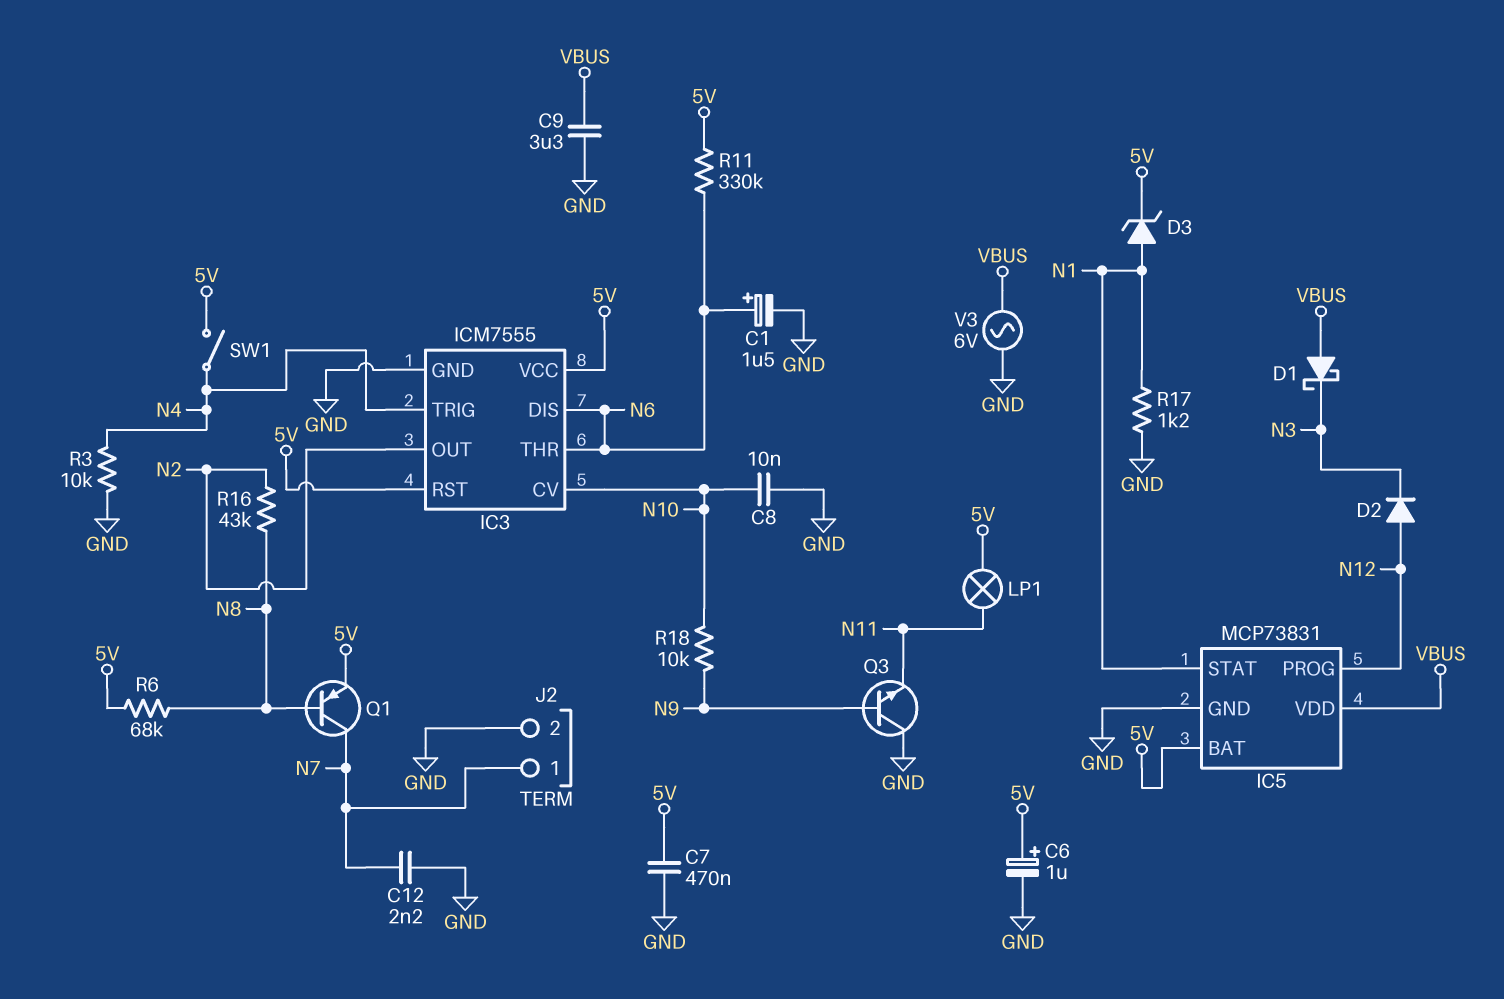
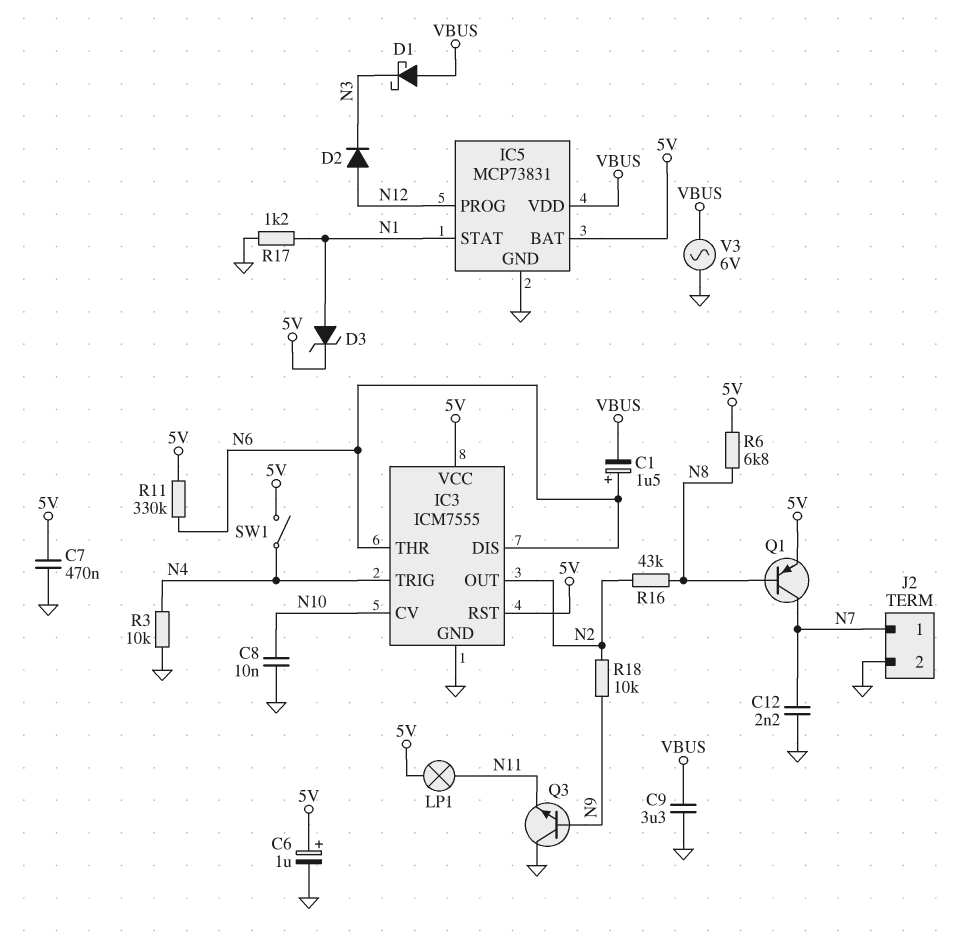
C1: 1.5uF (plus N6, minus GND) -> 1.5uF (plus N6, minus VBUS)
R6: 68k (5V, N8) -> 6.8k (5V, N8)
R18: 10k (N9, N10) -> 10k (N2, N9)

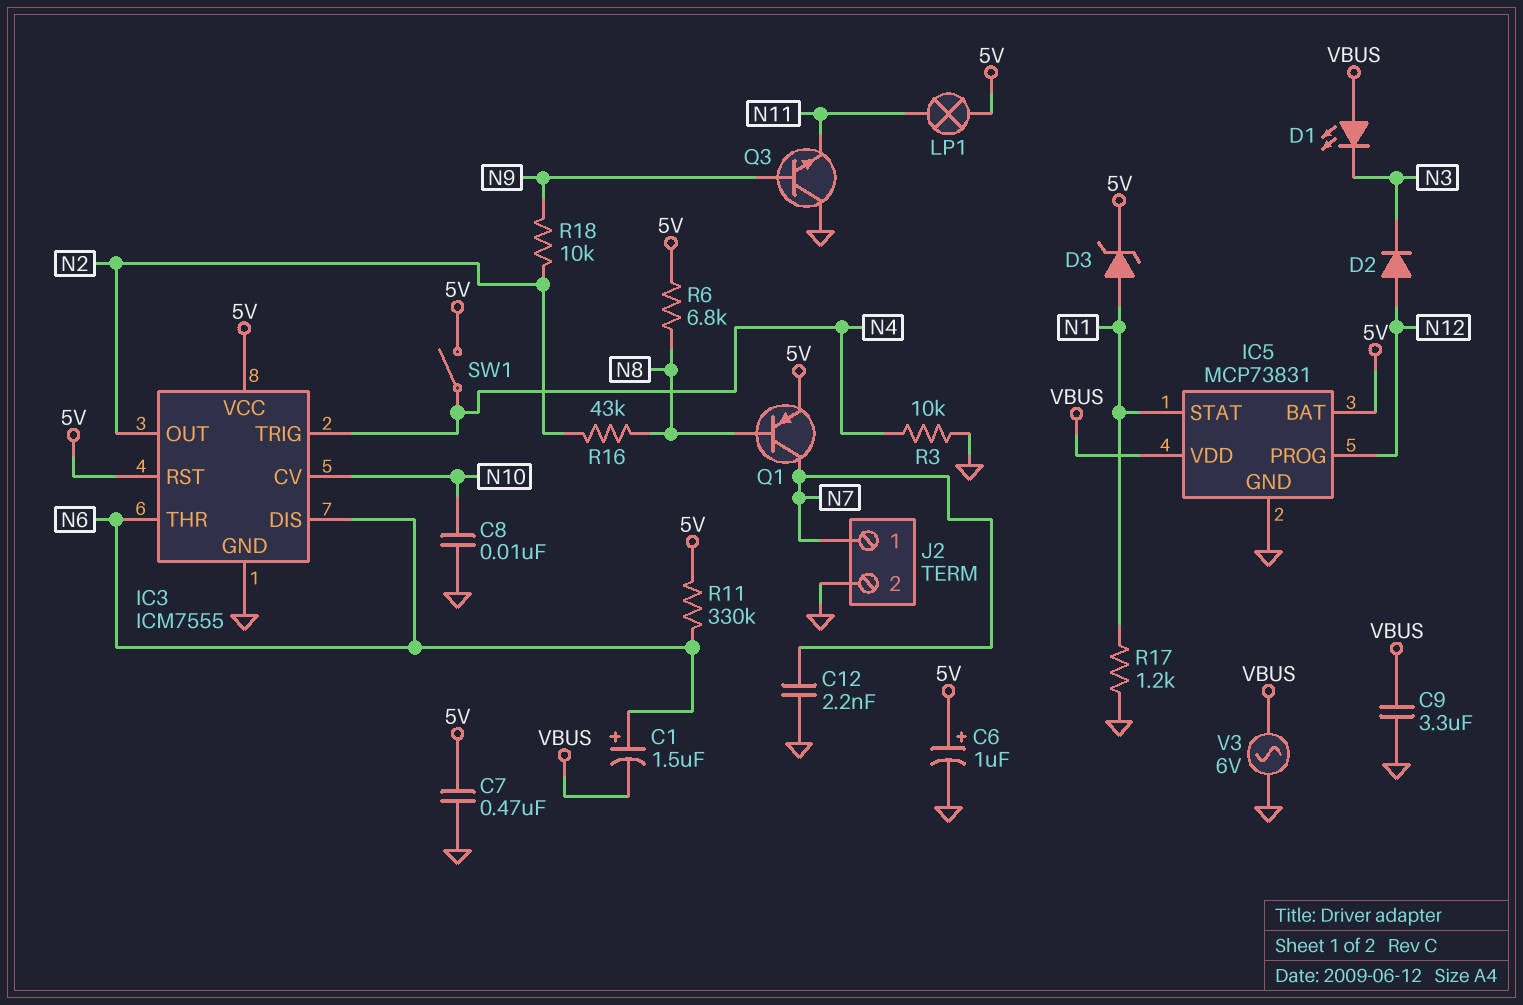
D1: schottky (A VBUS, K N3) -> LED (A VBUS, K N3)

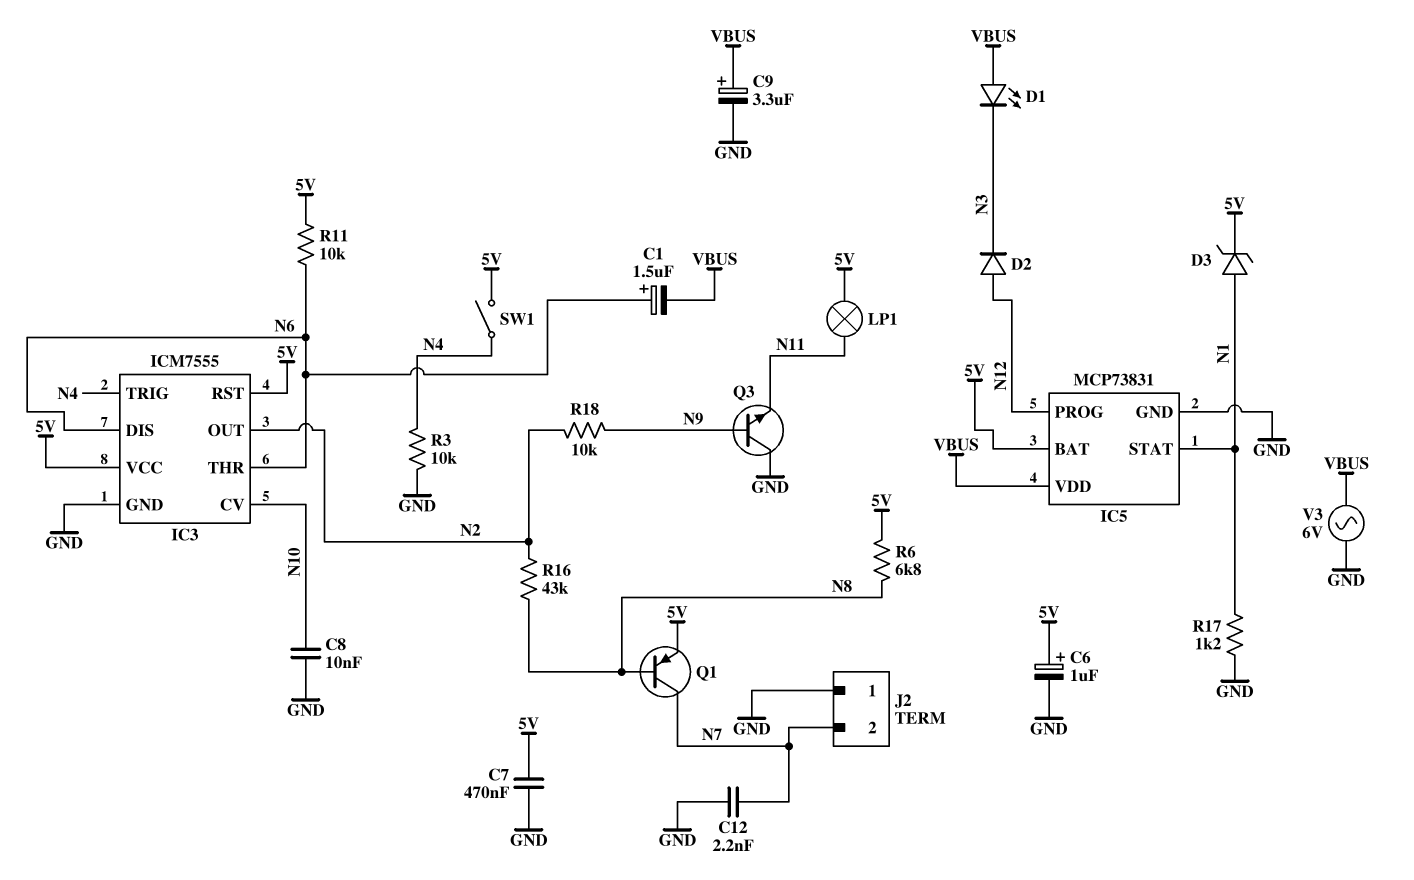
C9: 3.3uF (GND, VBUS) -> 3.3uF (plus VBUS, minus GND)
J2 pin 1: N7 -> GND
J2 pin 2: GND -> N7
R11: 330k (5V, N6) -> 10k (5V, N6)

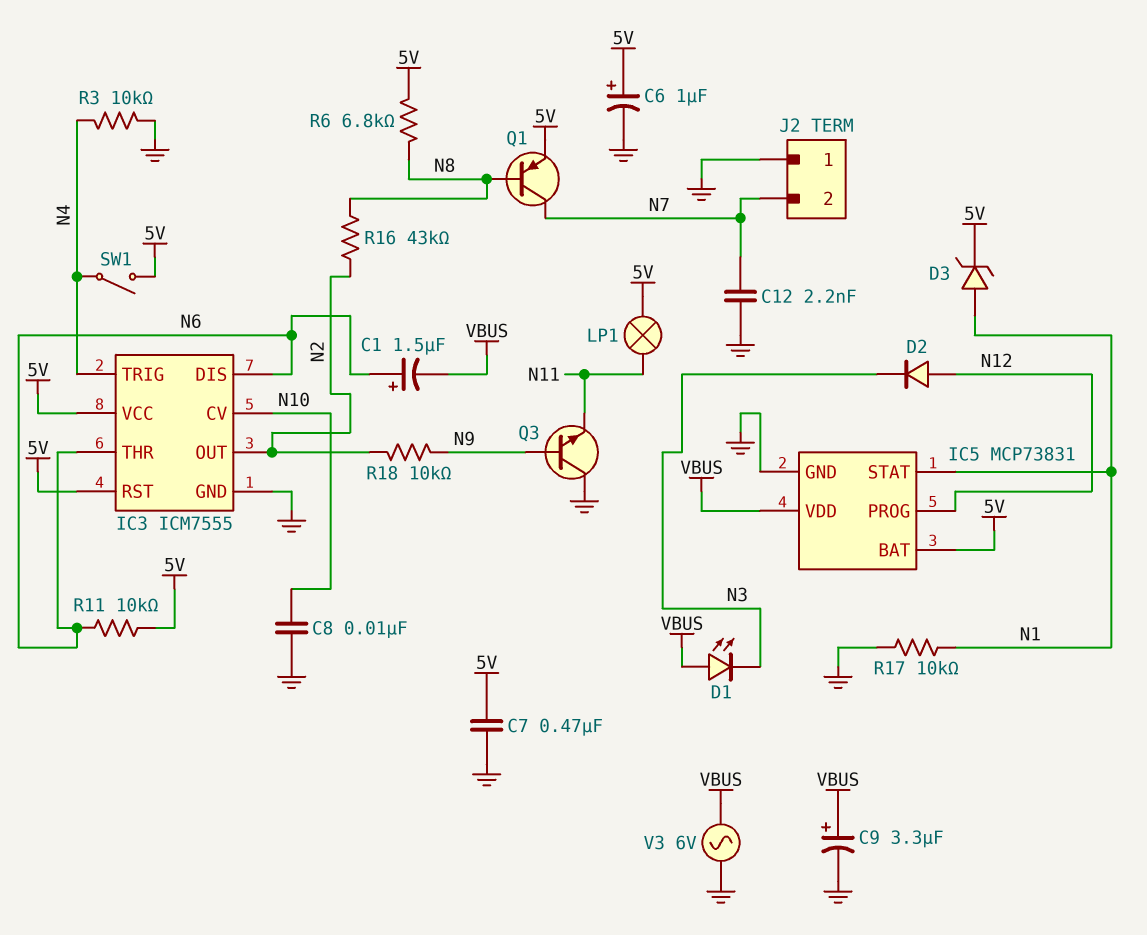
R17: 1.2k (GND, N1) -> 10k (GND, N1)

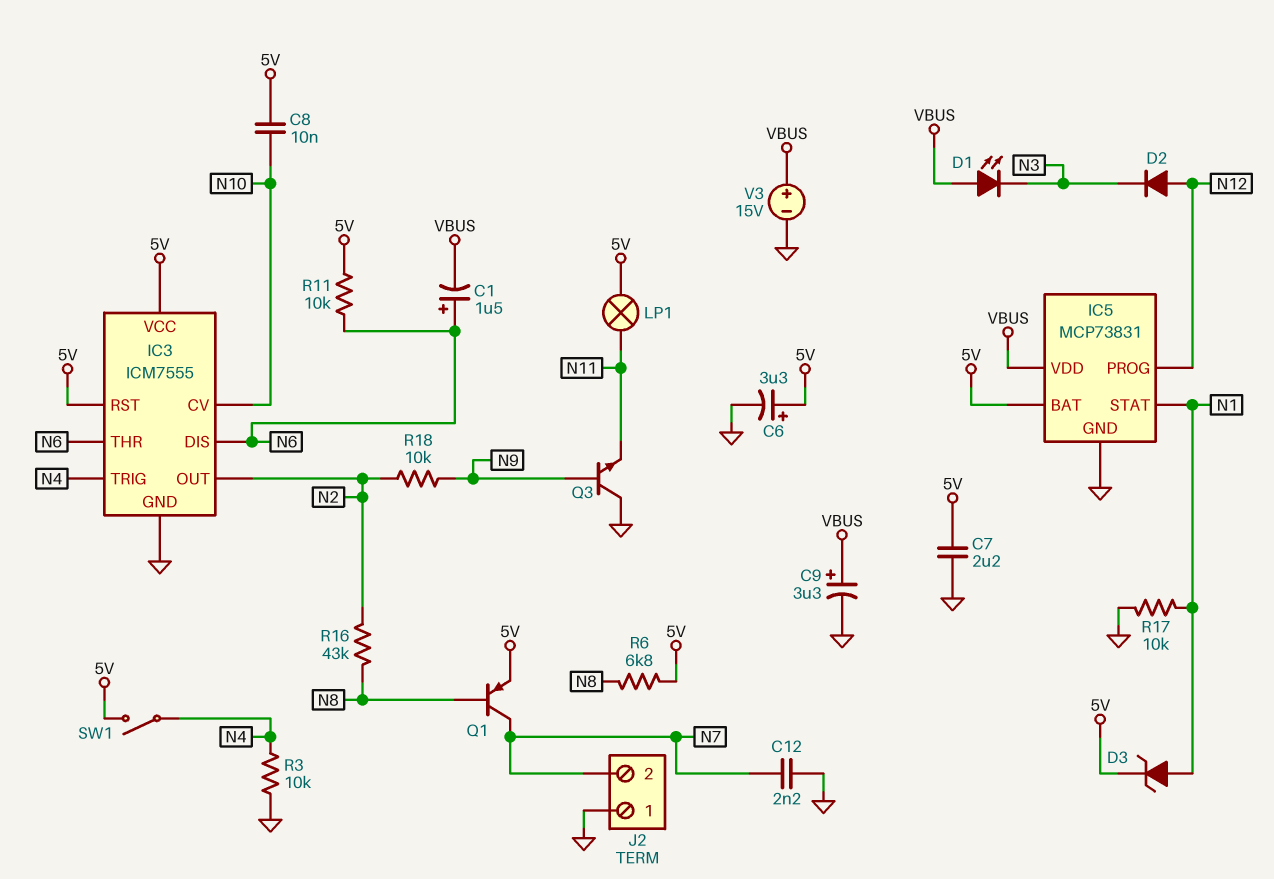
C6: 1uF (plus 5V, minus GND) -> 3.3uF (plus 5V, minus GND)
C7: 470nF (5V, GND) -> 2.2uF (5V, GND)
C8: 10nF (GND, N10) -> 10nF (5V, N10)
V3: AC 6V (GND, VBUS) -> 15V (plus VBUS, minus GND)

